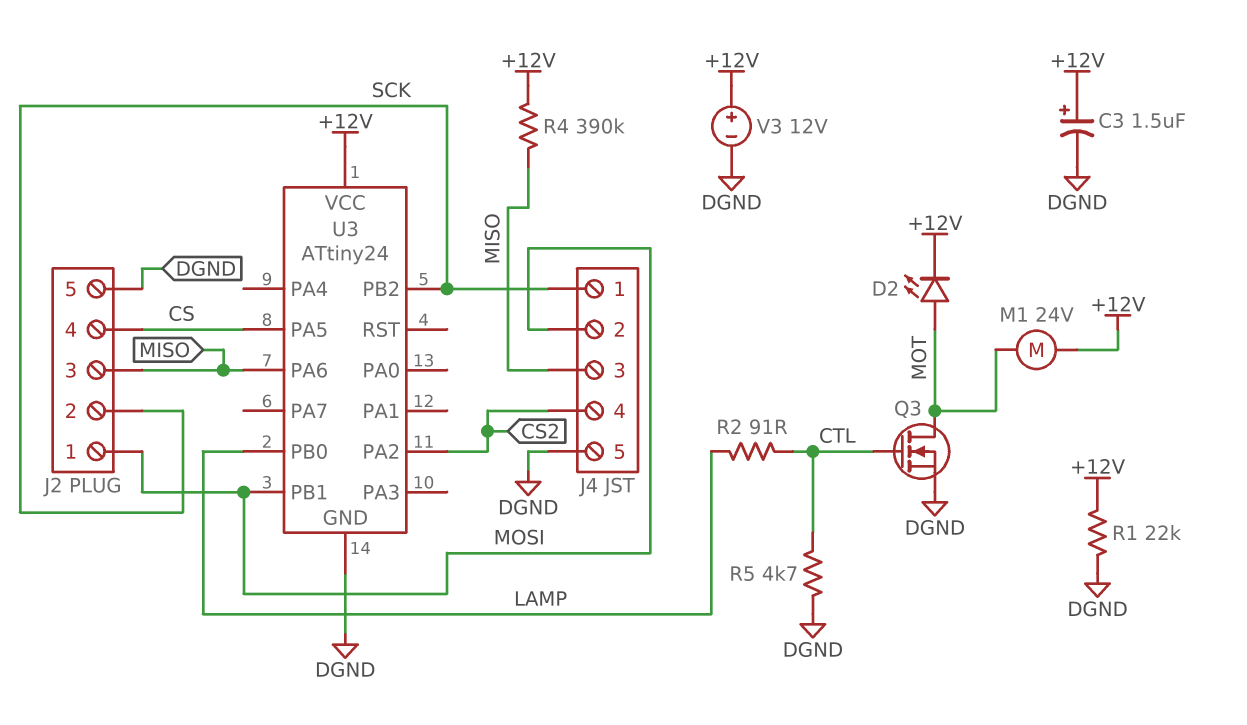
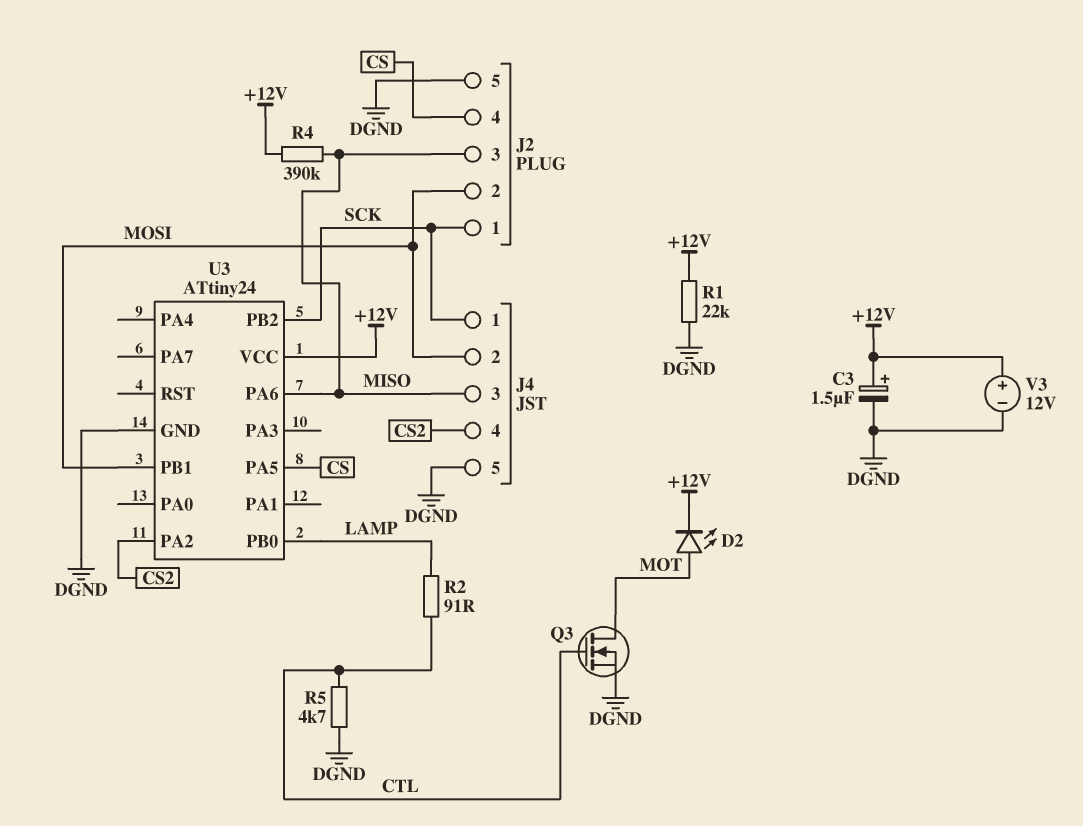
J2 pin 1: MOSI -> SCK
J2 pin 2: SCK -> MOSI
M1: motor 24V (+12V, MOT) -> none

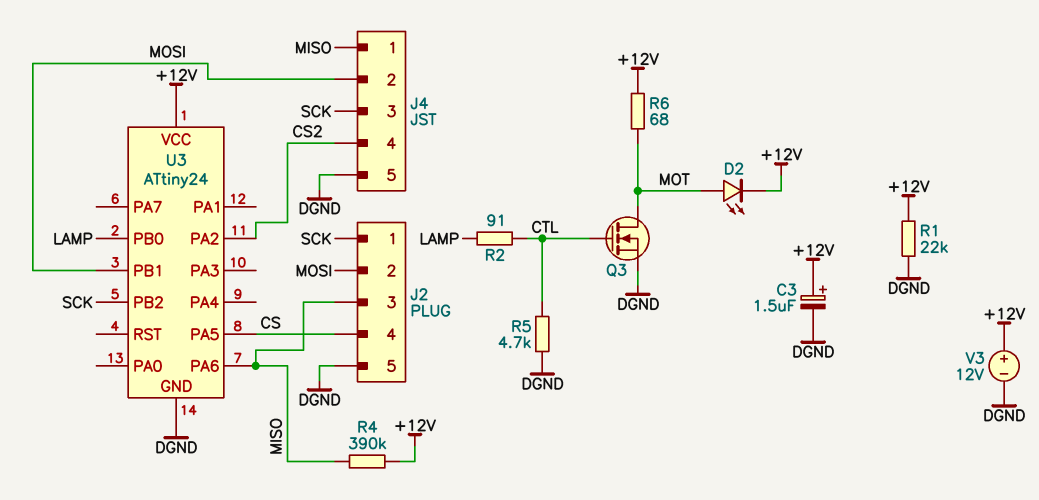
J4 pin 1: SCK -> MISO
J4 pin 3: MISO -> SCK
R6: none -> 68 (+12V, MOT)

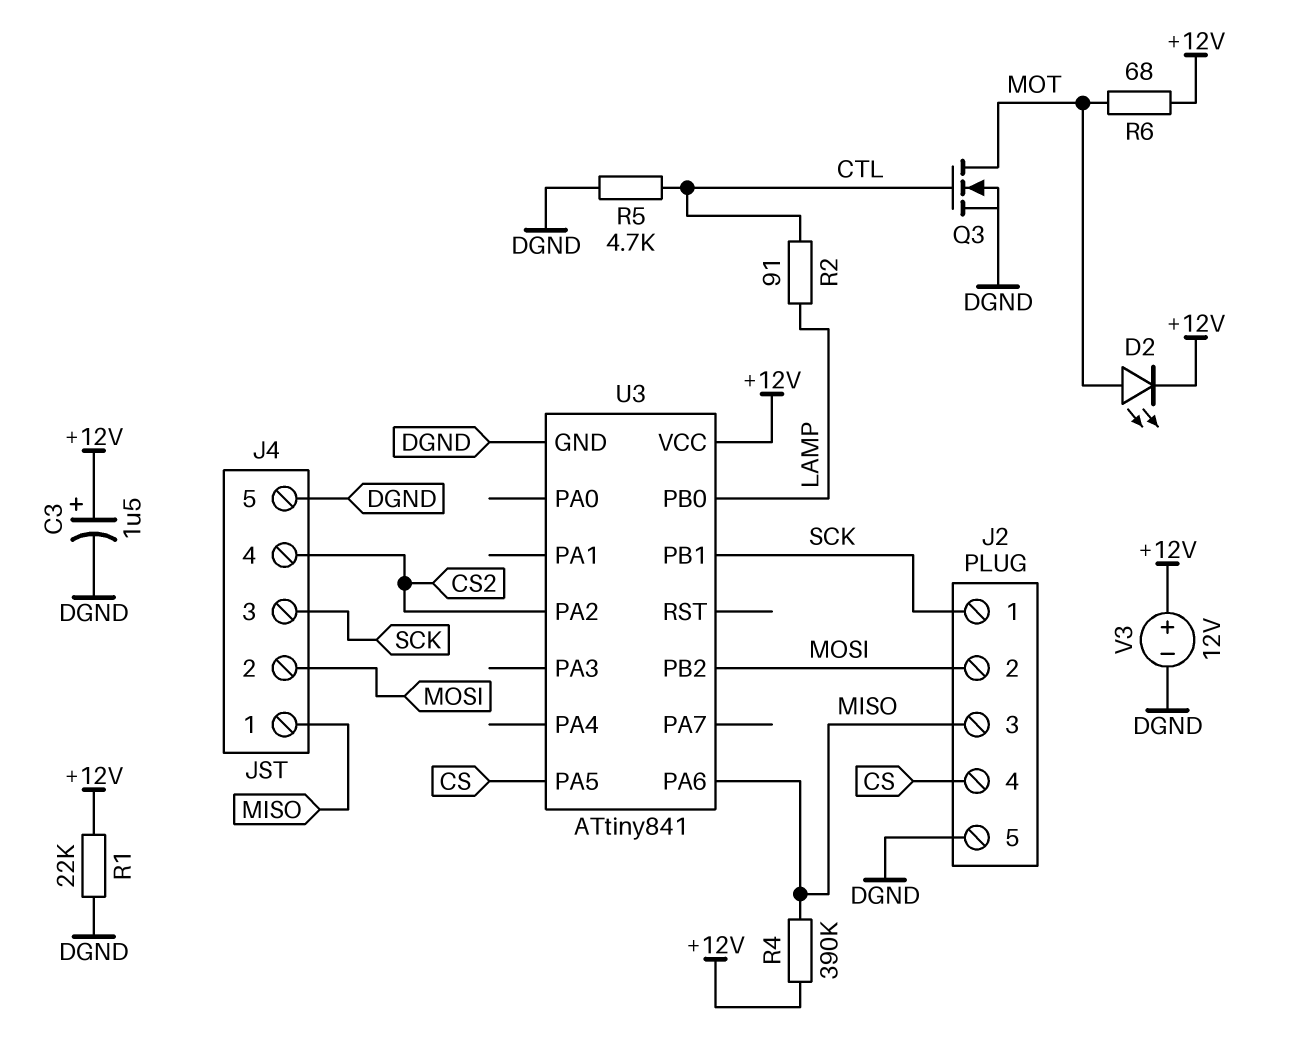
U3: ATtiny24 -> ATtiny841
U3 pin PB1: MOSI -> SCK
U3 pin PB2: SCK -> MOSI

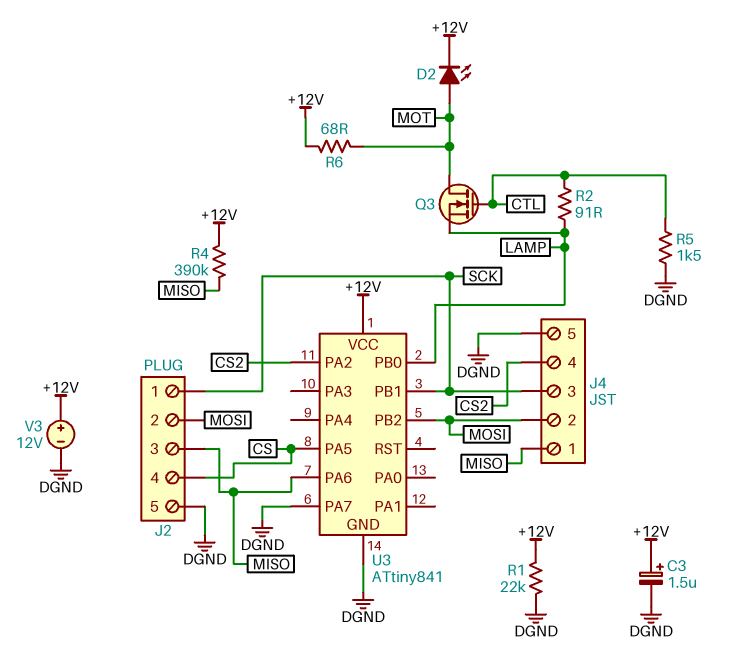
Q3: NMOS (G CTL, D MOT, S DGND) -> NMOS (G CTL, D MOT, S LAMP)
R5: 4.7k (CTL, DGND) -> 1.5k (CTL, DGND)
U3 pin PA7: none -> DGND

